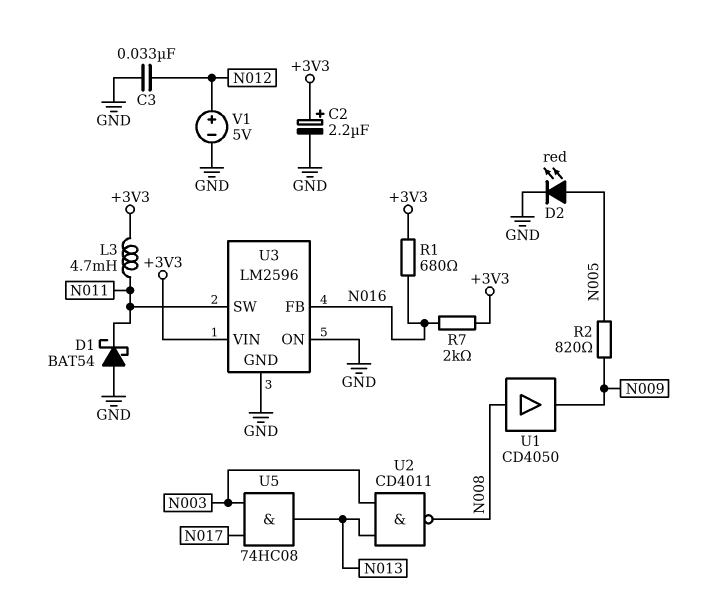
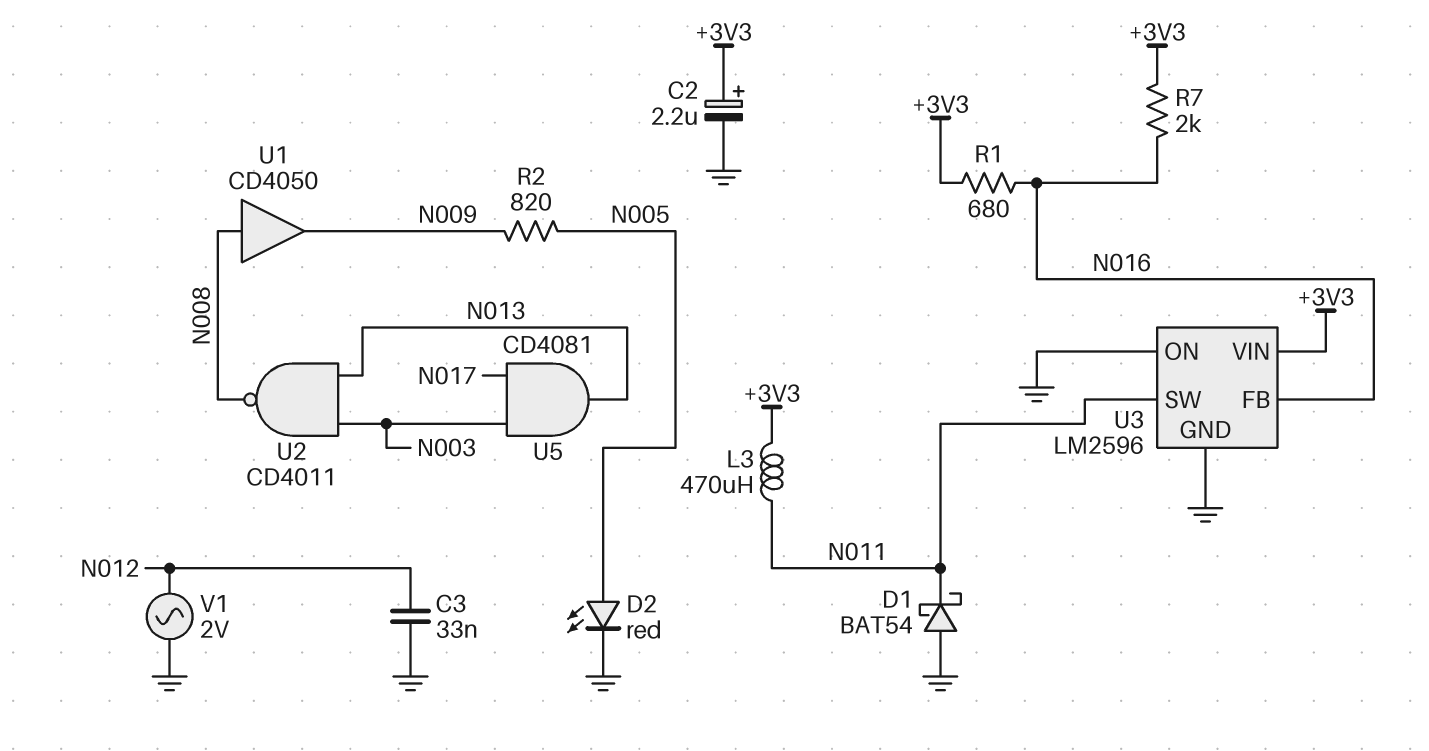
L3: 4.7mH (+3V3, N011) -> 470uH (+3V3, N011)
U5: AND 74HC08 (in N003, in N017, out N013) -> AND CD4081 (in N003, in N017, out N013)
V1: 5V (plus N012, minus GND) -> AC 2V (GND, N012)

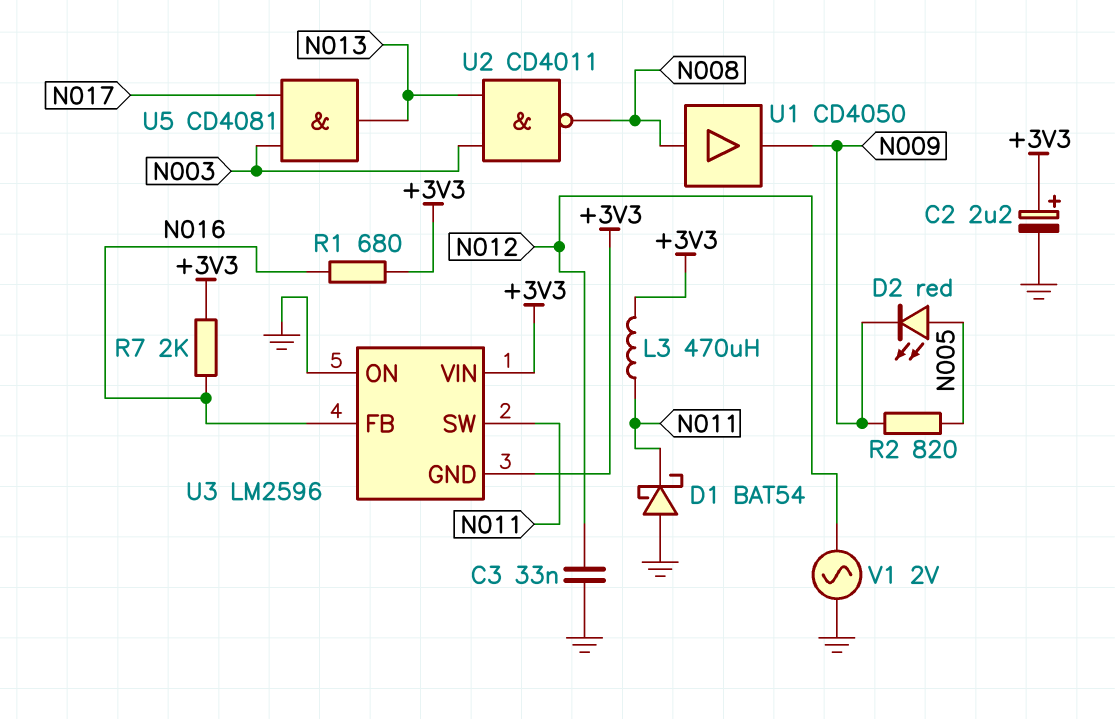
D2: LED red (A N005, K GND) -> LED red (A N005, K N009)
U3 pin GND: GND -> +3V3

